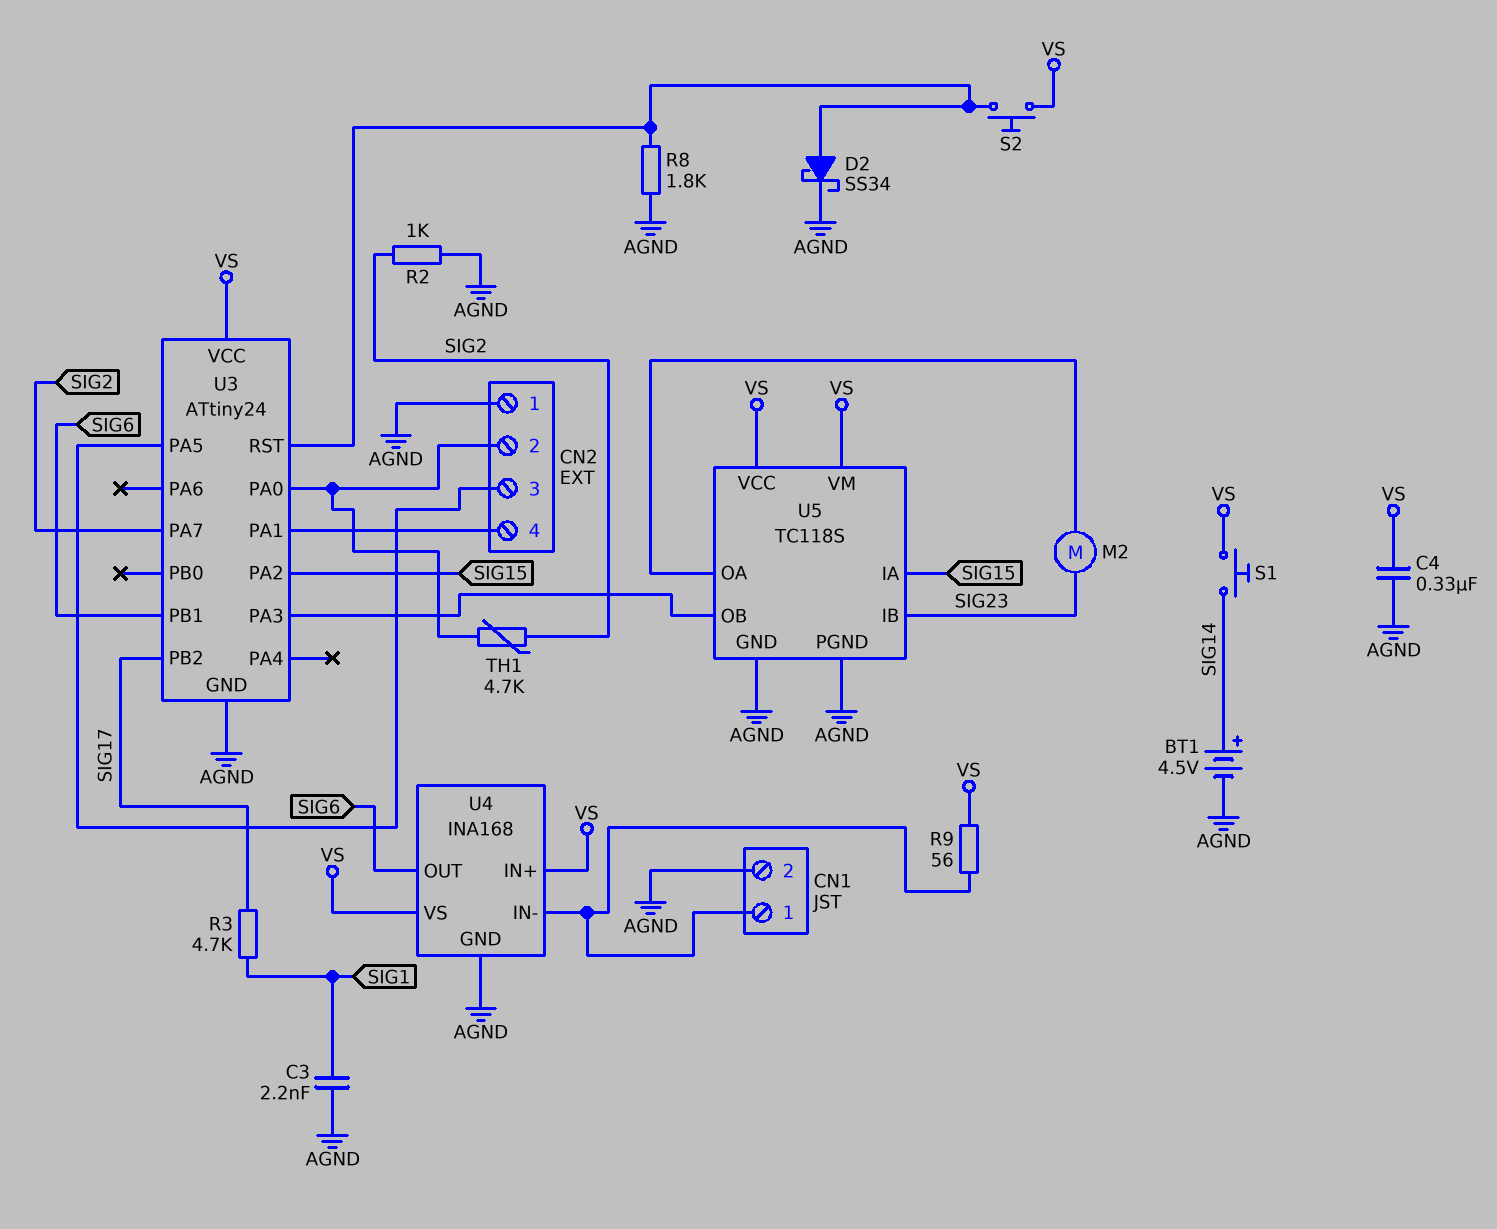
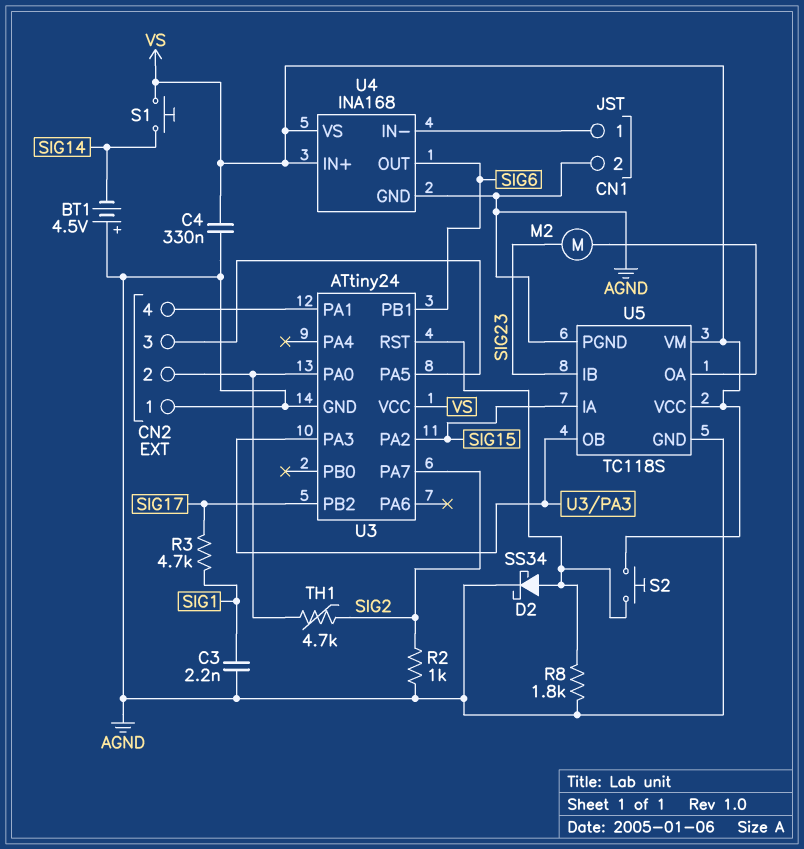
BT1: 4.5V (plus SIG14, minus AGND) -> 4.5V (plus AGND, minus SIG14)
R9: 56 (CN1/1, VS) -> none

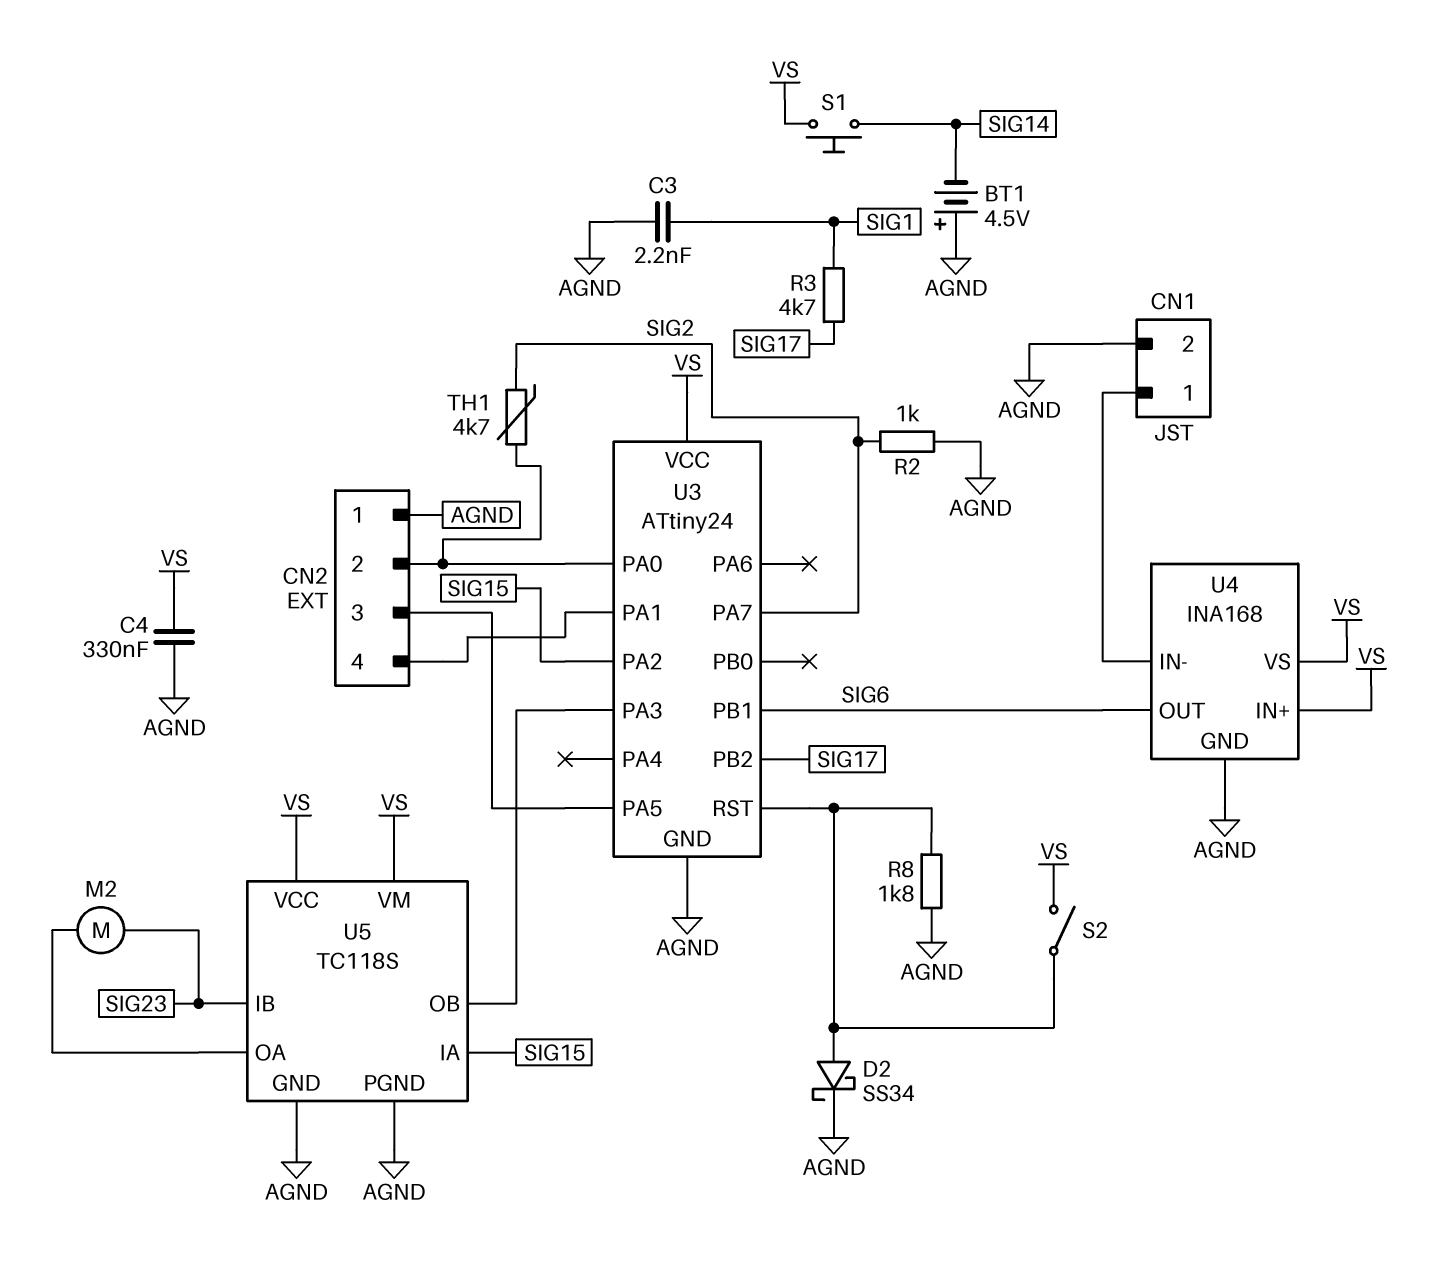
S2: button (U3/RST, VS) -> switch (U3/RST, VS)

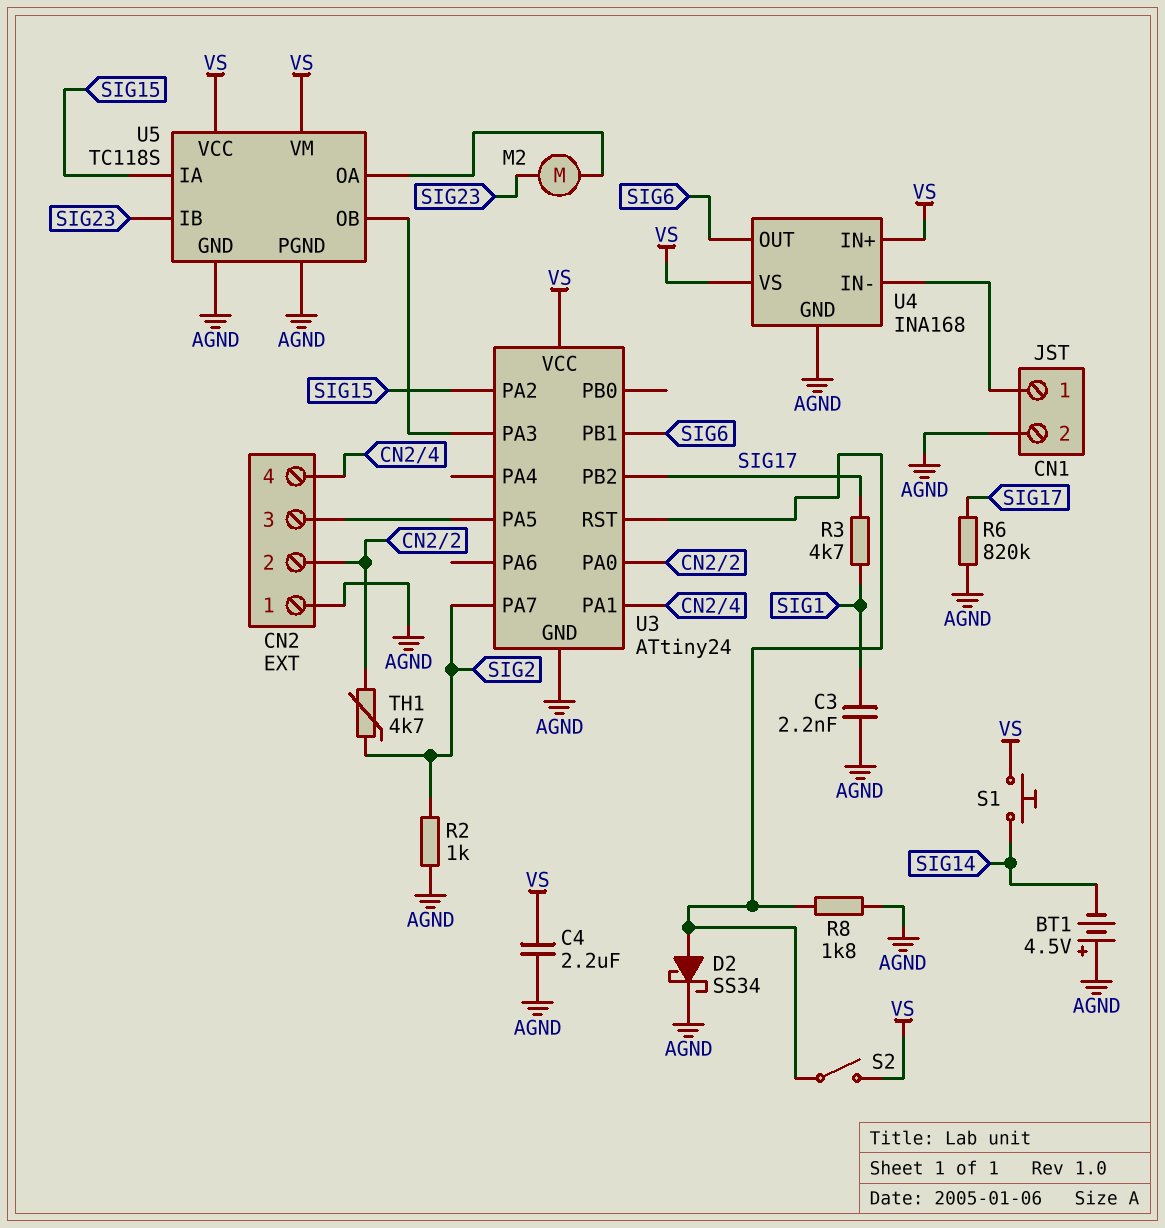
C4: 330nF (AGND, VS) -> 2.2uF (AGND, VS)
R6: none -> 820k (AGND, SIG17)

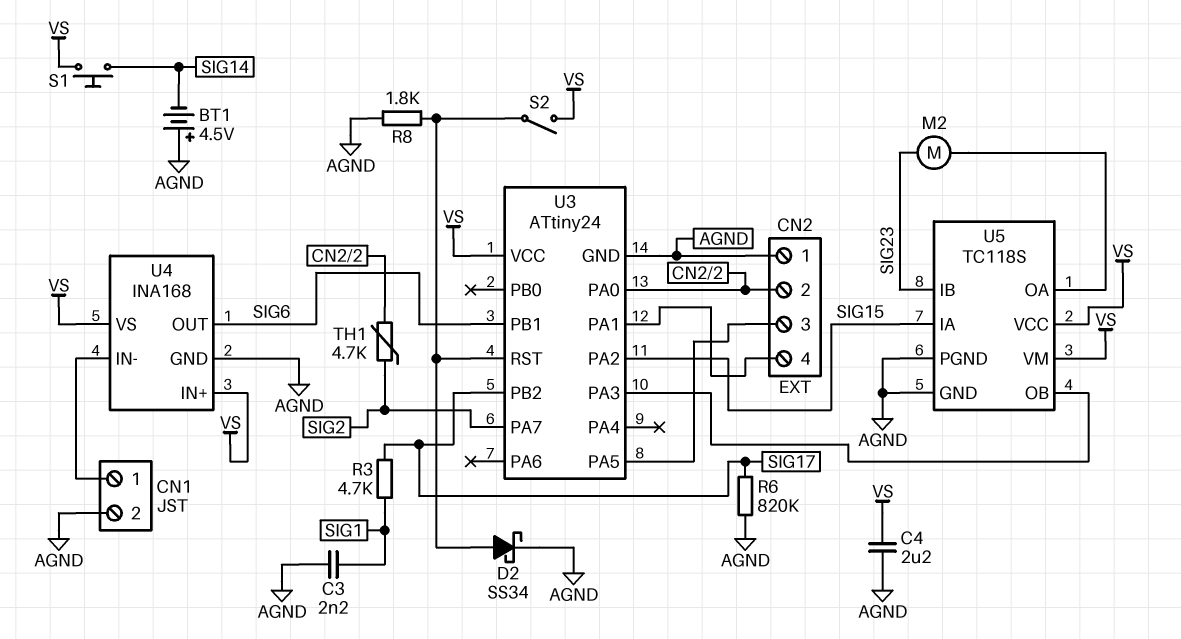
R2: 1k (AGND, SIG2) -> none

